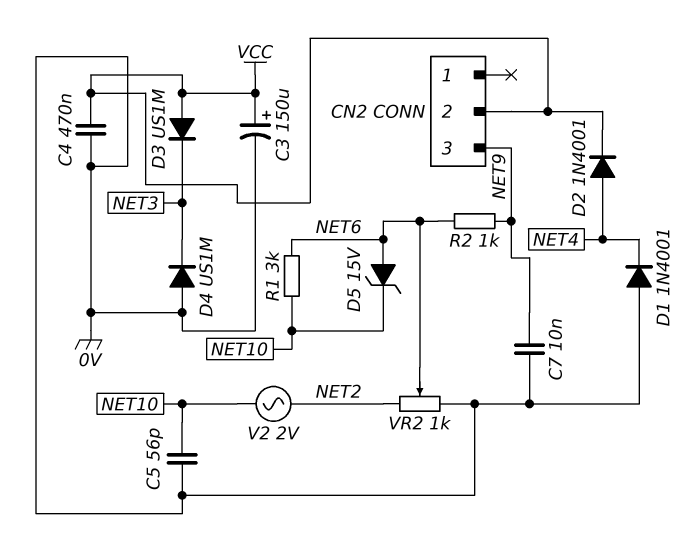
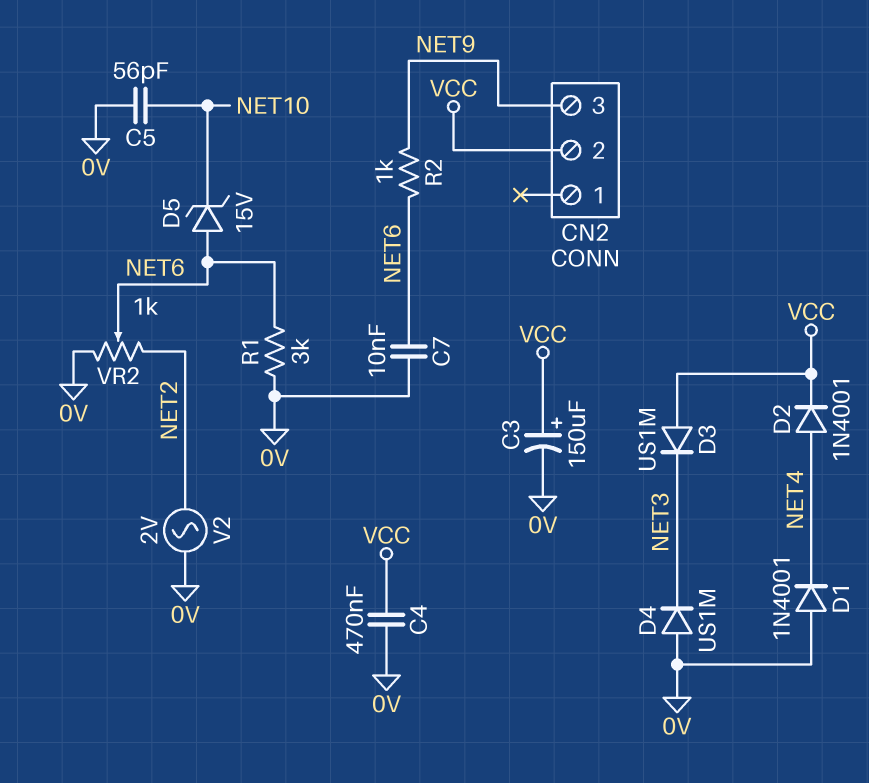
C7: 10nF (0V, NET9) -> 10nF (0V, NET6)
R1: 3k (NET6, NET10) -> 3k (0V, NET6)
V2: AC 2V (NET2, NET10) -> AC 2V (0V, NET2)

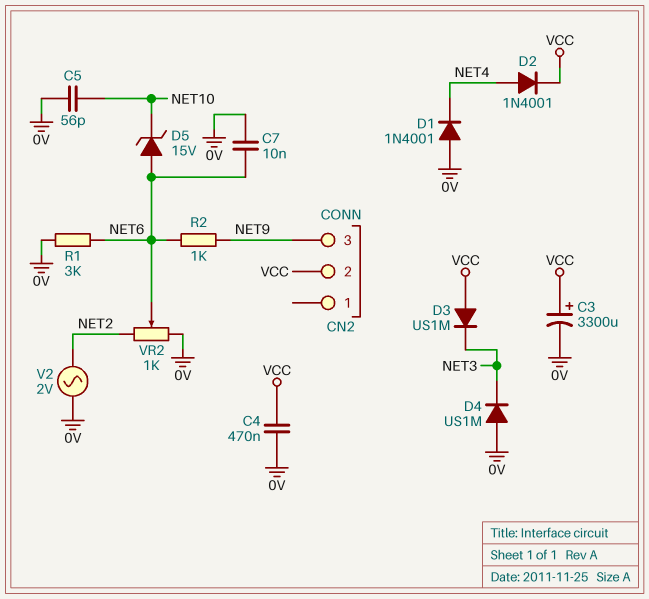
C3: 150uF (plus VCC, minus 0V) -> 3300uF (plus VCC, minus 0V)

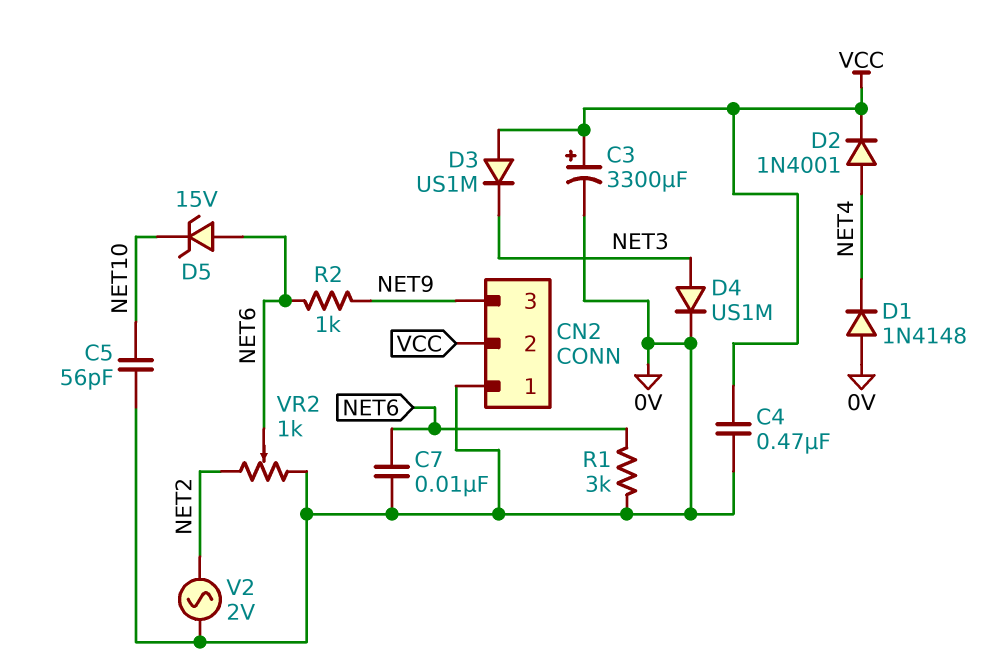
CN2 pin 1: none -> 0V
D1: diode 1N4001 (A 0V, K NET4) -> diode 1N4148 (A 0V, K NET4)
D4: diode US1M (A 0V, K NET3) -> diode US1M (A NET3, K 0V)

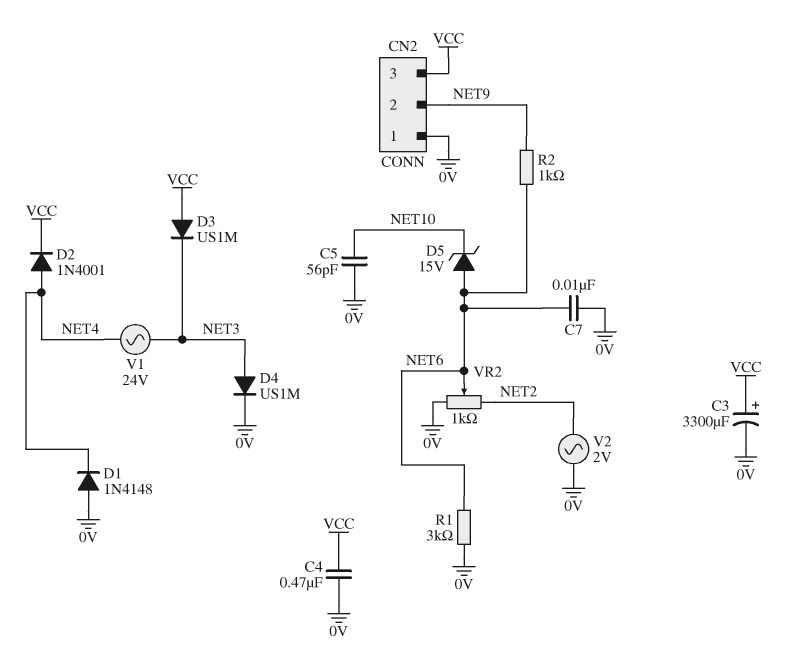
CN2 pin 2: VCC -> NET9
CN2 pin 3: NET9 -> VCC
V1: none -> AC 24V (NET3, NET4)

